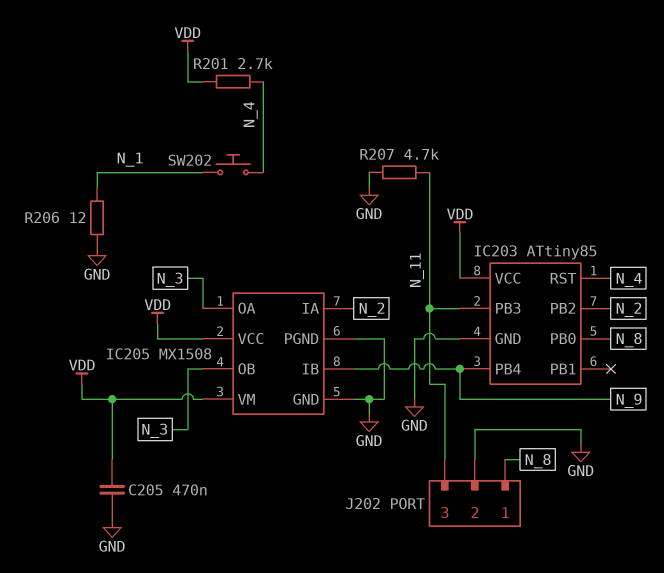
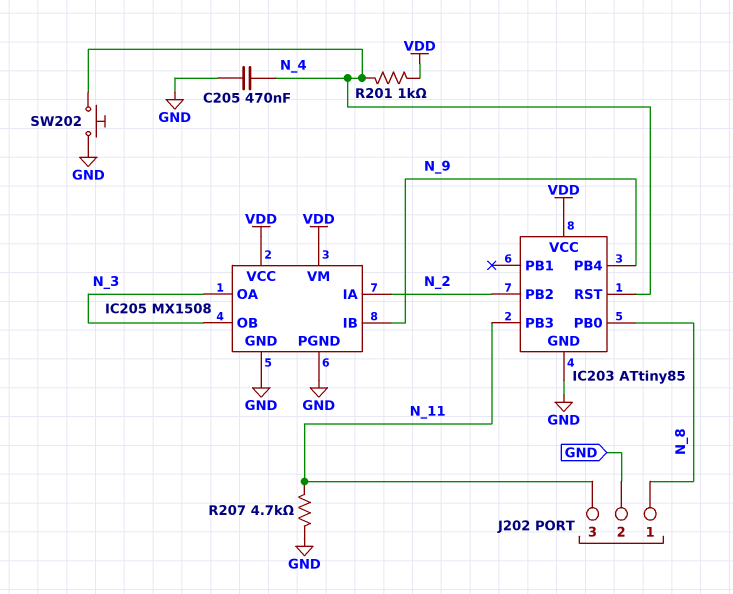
C205: 470nF (GND, VDD) -> 470nF (GND, N_4)
R201: 2.7k (N_4, VDD) -> 1k (N_4, VDD)
R206: 12 (GND, N_1) -> none
SW202: button (N_1, N_4) -> button (GND, N_4)

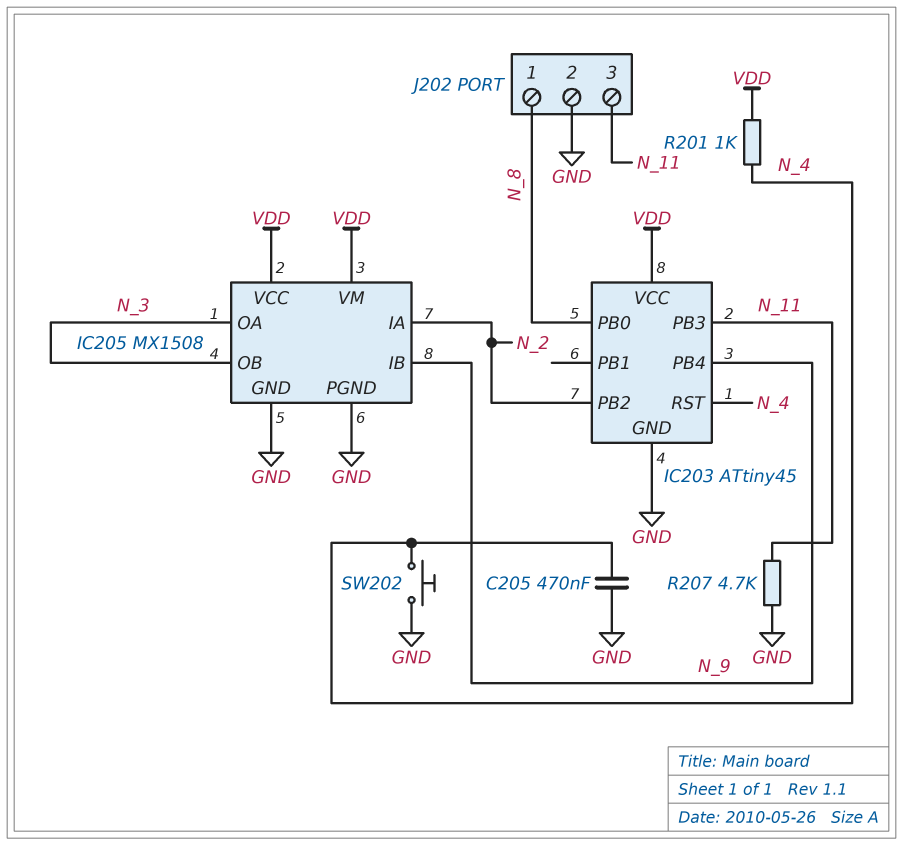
IC203: ATtiny85 -> ATtiny45

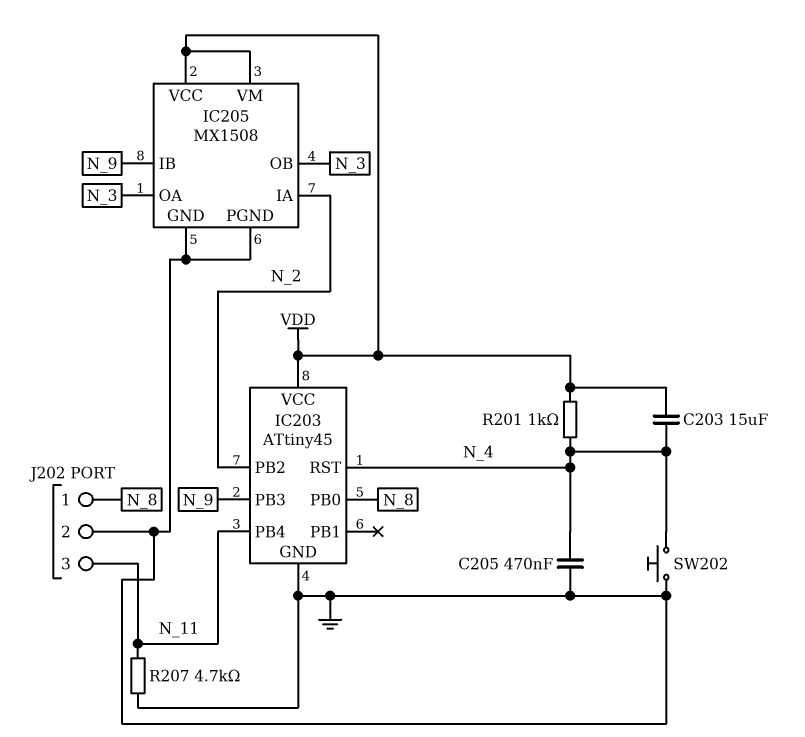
C203: none -> 15uF (N_4, VDD)
IC203 pin PB3: N_11 -> N_9
IC203 pin PB4: N_9 -> N_11

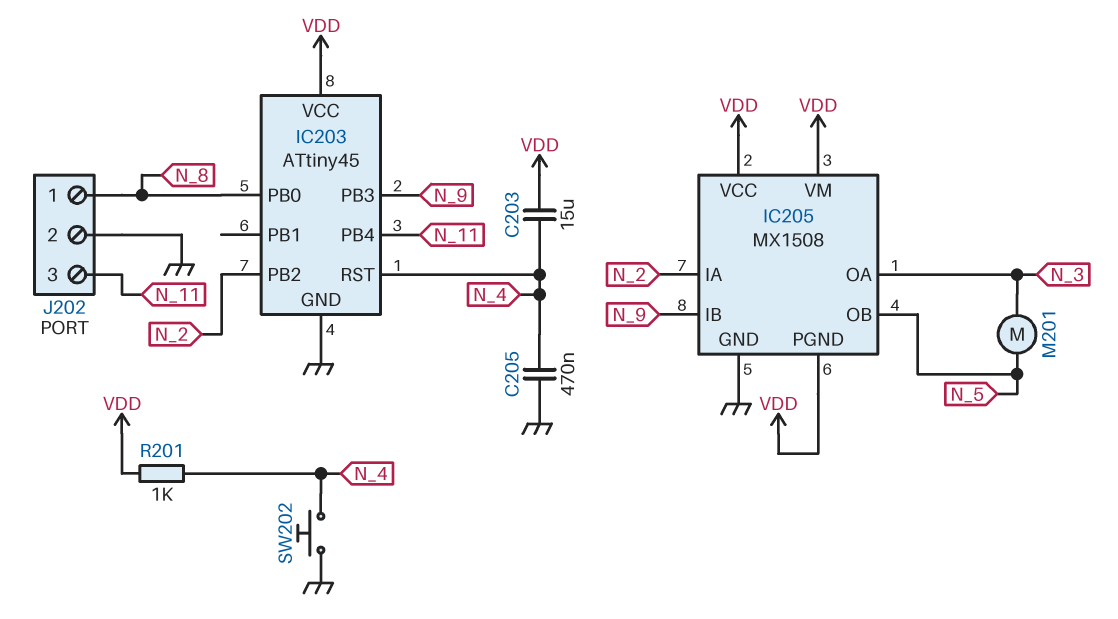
IC205 pin OB: N_3 -> N_5
IC205 pin PGND: GND -> VDD
M201: none -> motor (N_3, N_5)
R207: 4.7k (GND, N_11) -> none

